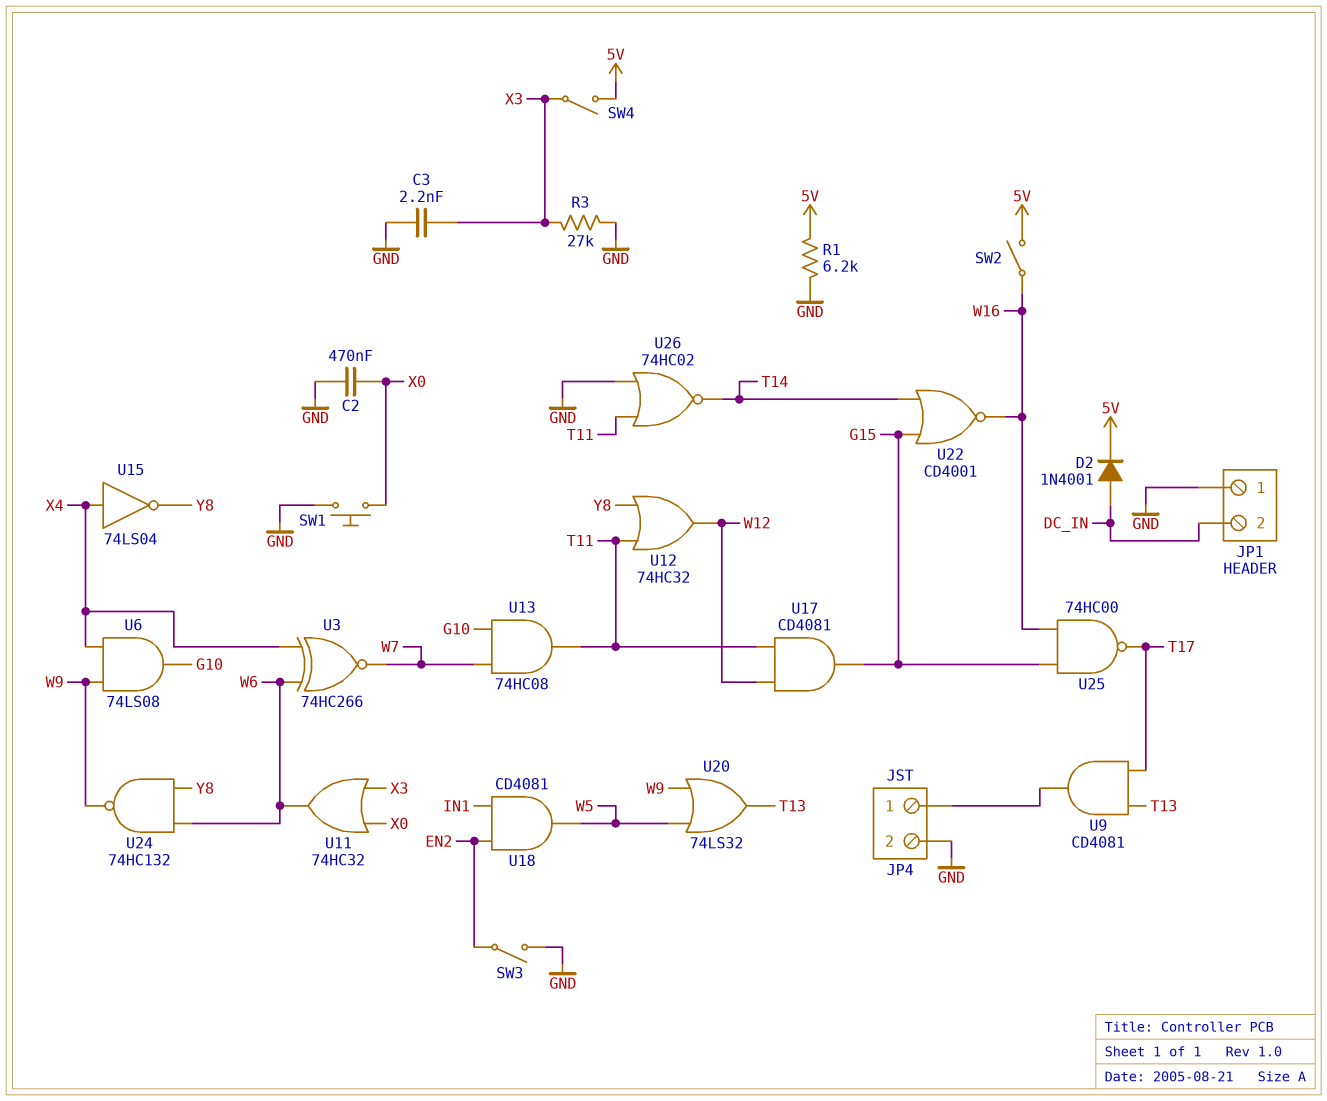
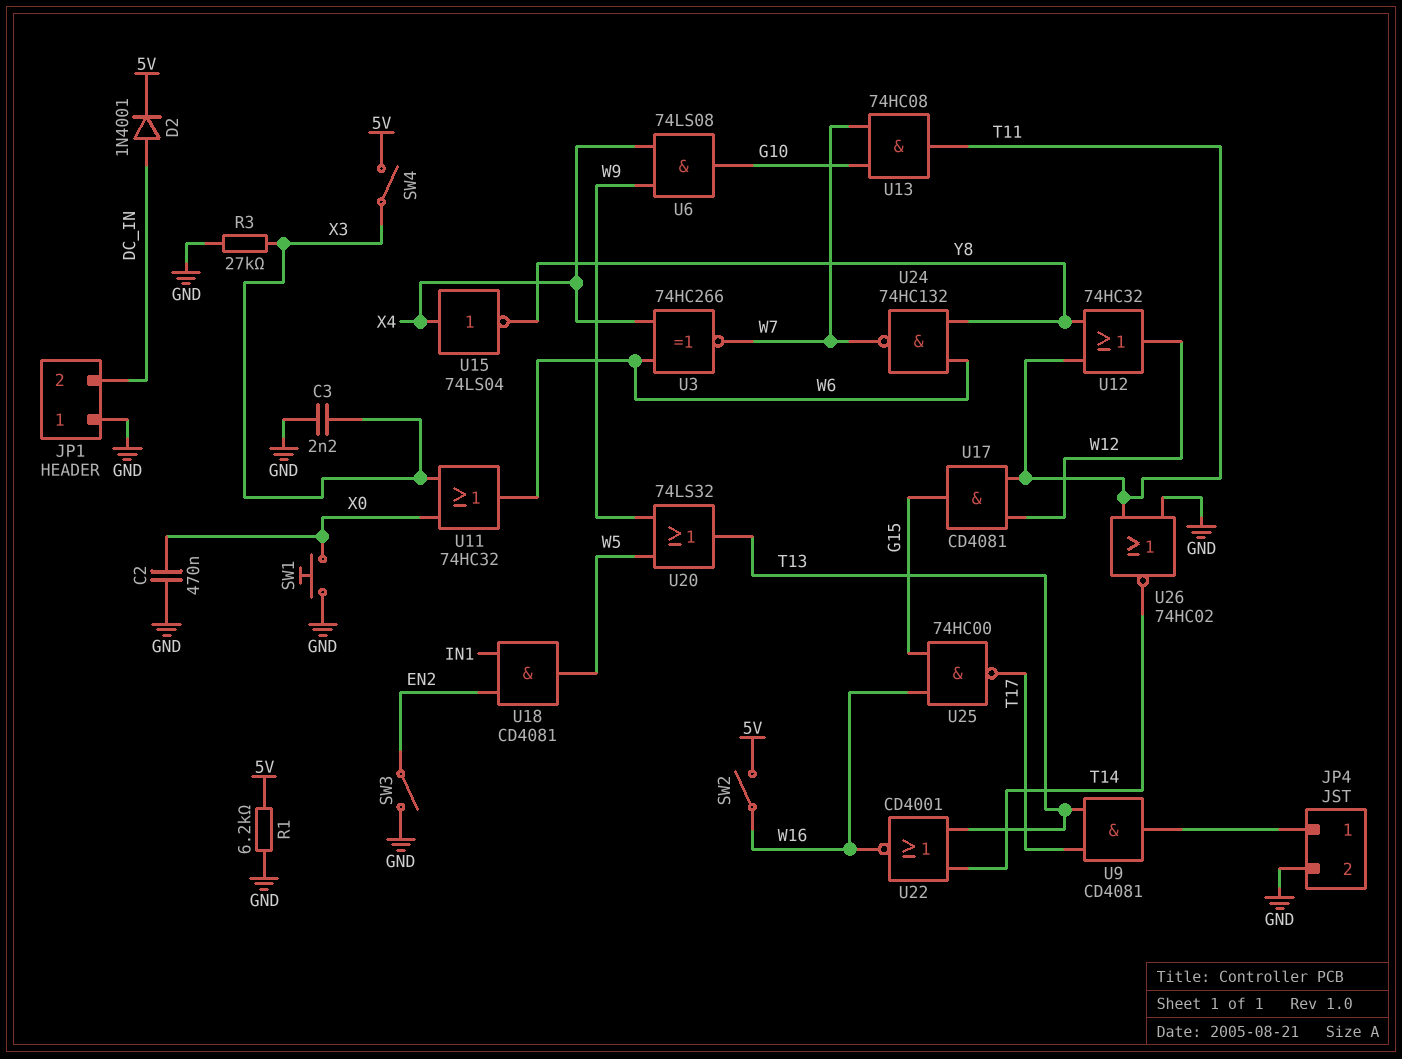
U22: NOR CD4001 (in G15, in T14, out W16) -> NOR CD4001 (in T13, in T14, out W16)
U24: NAND 74HC132 (in W6, in Y8, out W9) -> NAND 74HC132 (in W6, in Y8, out W7)

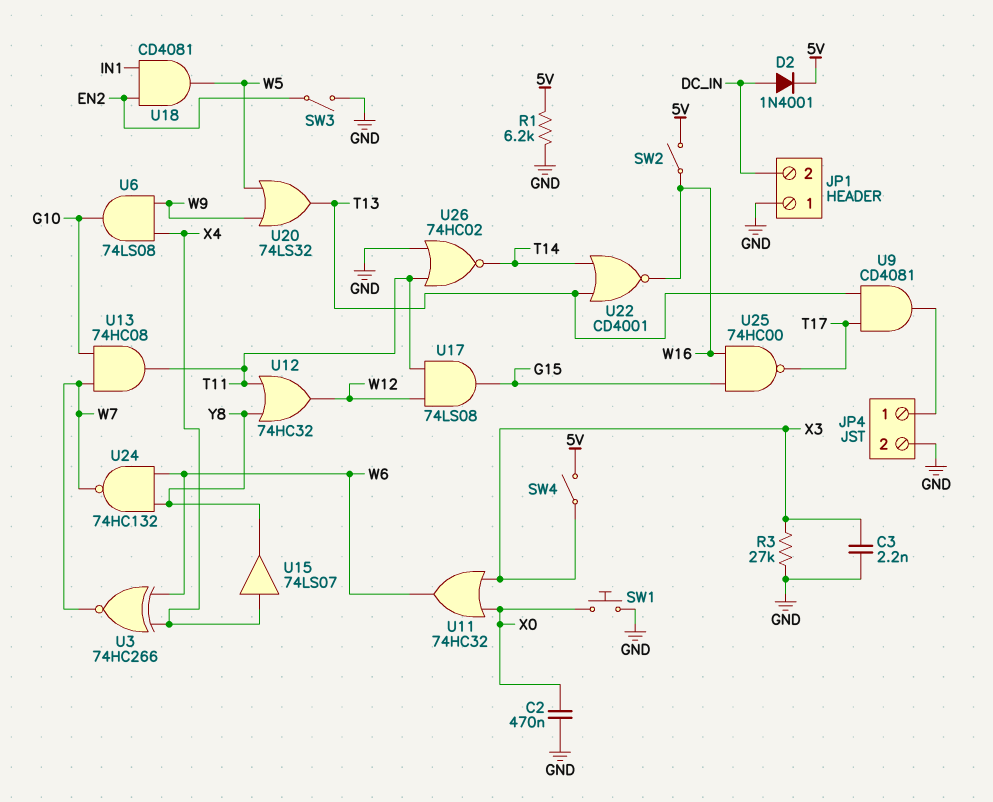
U15: NOT 74LS04 (in X4, out Y8) -> buffer 74LS07 (in X4, out Y8)
U17: AND CD4081 (in T11, in W12, out G15) -> AND 74LS08 (in T11, in W12, out G15)

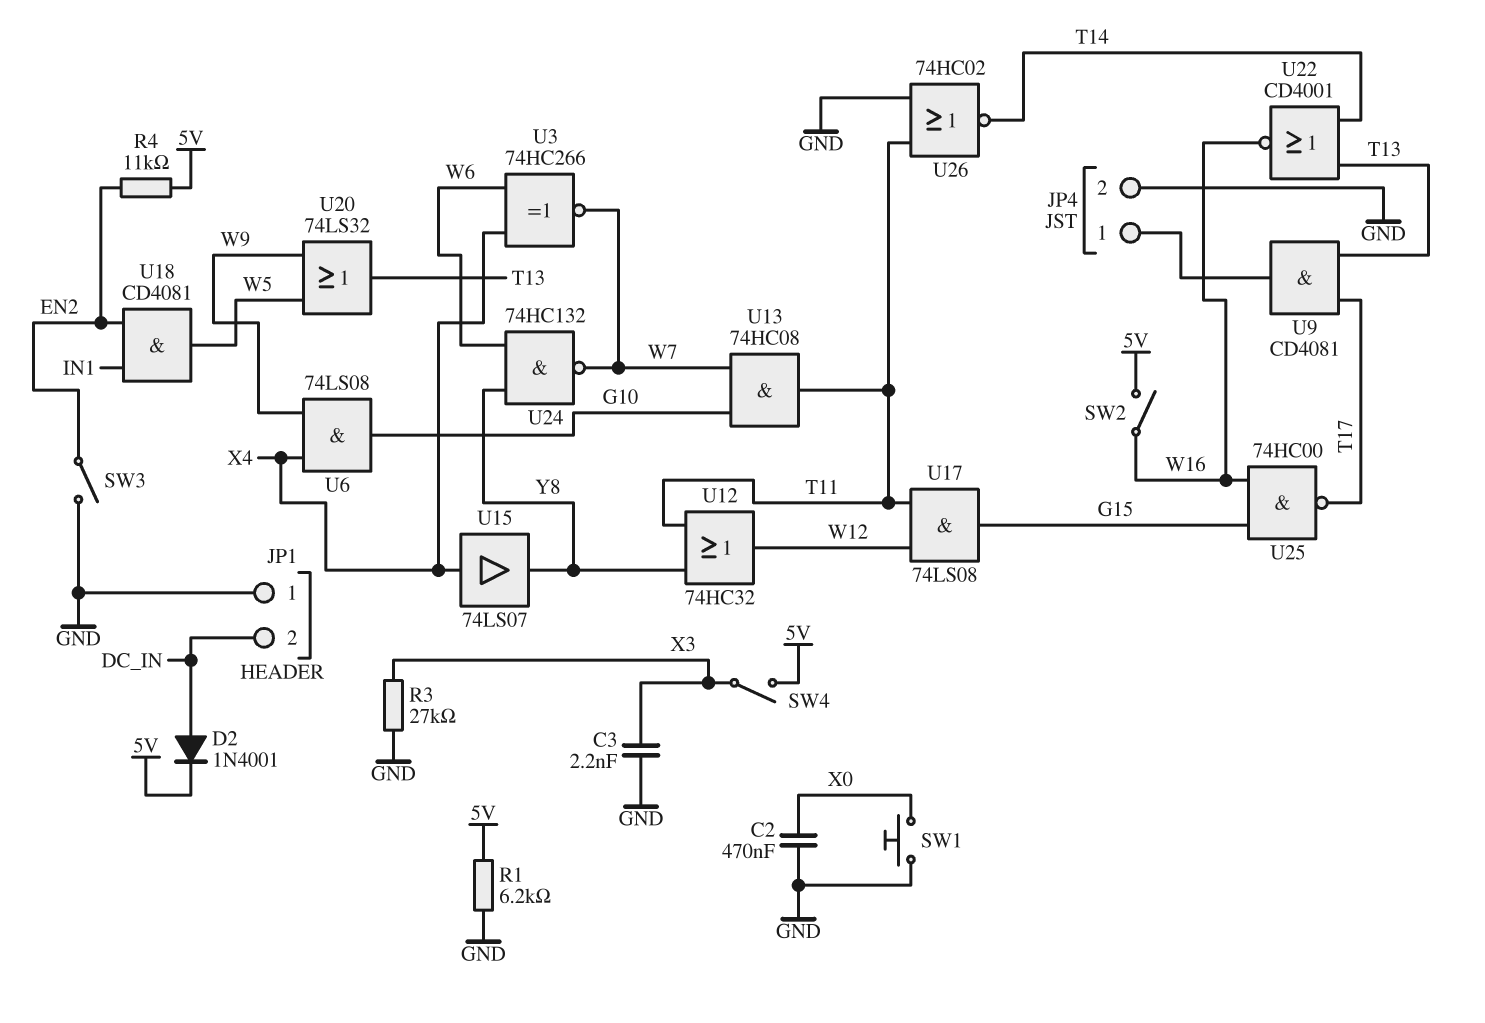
R4: none -> 11k (5V, EN2)
U11: OR 74HC32 (in X0, in X3, out W6) -> none

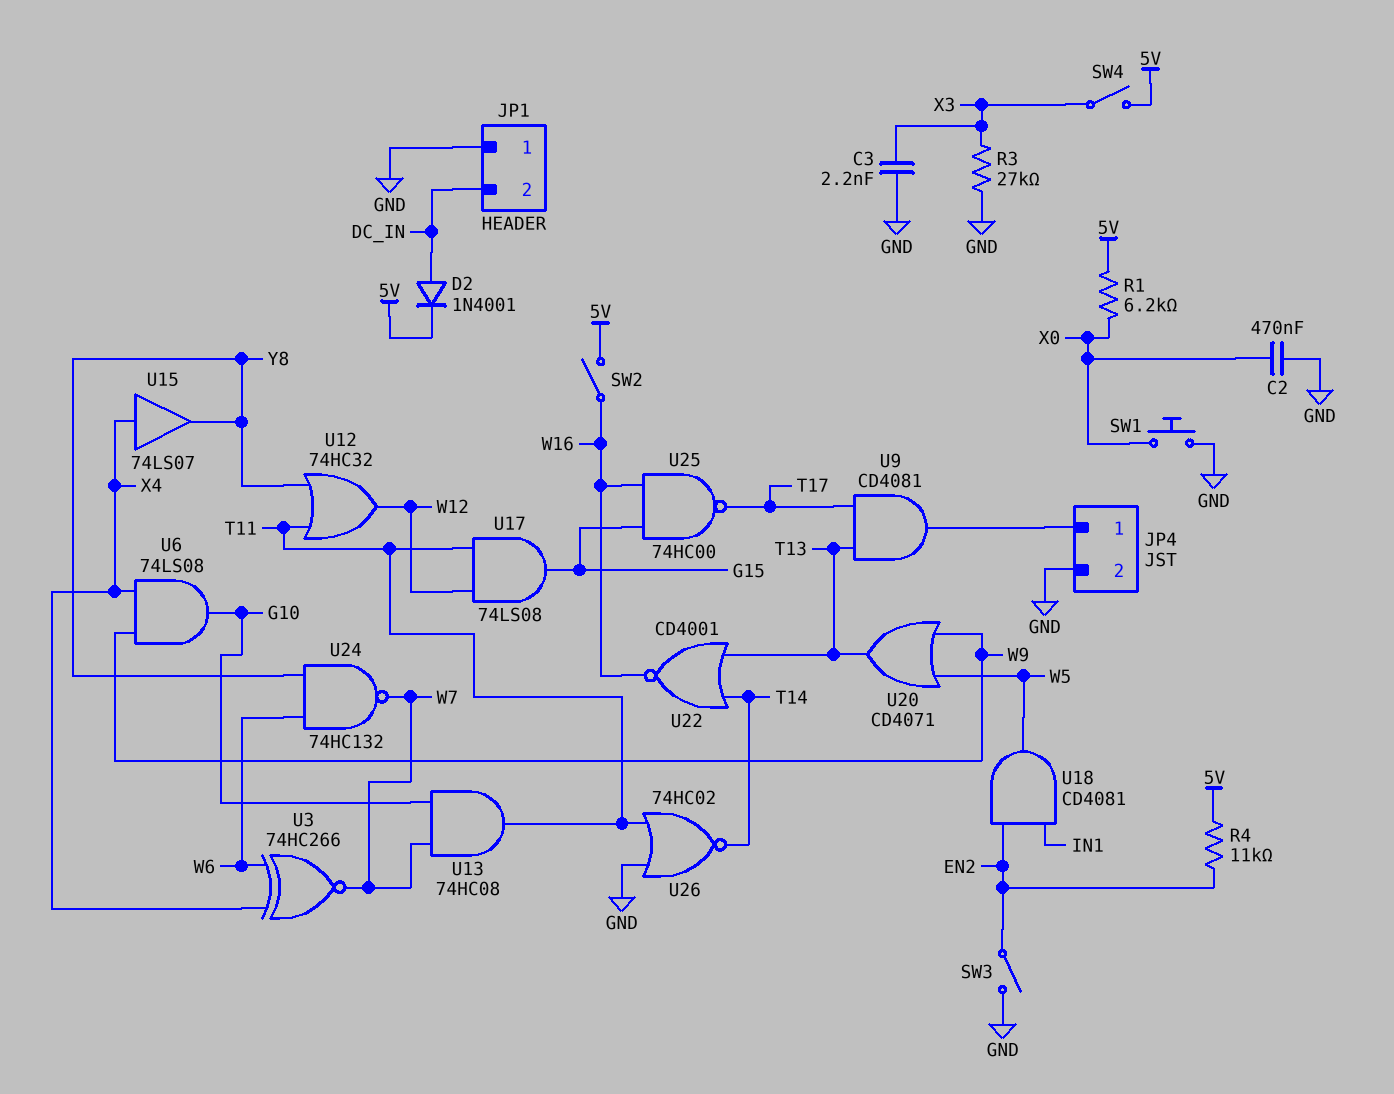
R1: 6.2k (5V, GND) -> 6.2k (5V, X0)
U20: OR 74LS32 (in W5, in W9, out T13) -> OR CD4071 (in W5, in W9, out T13)

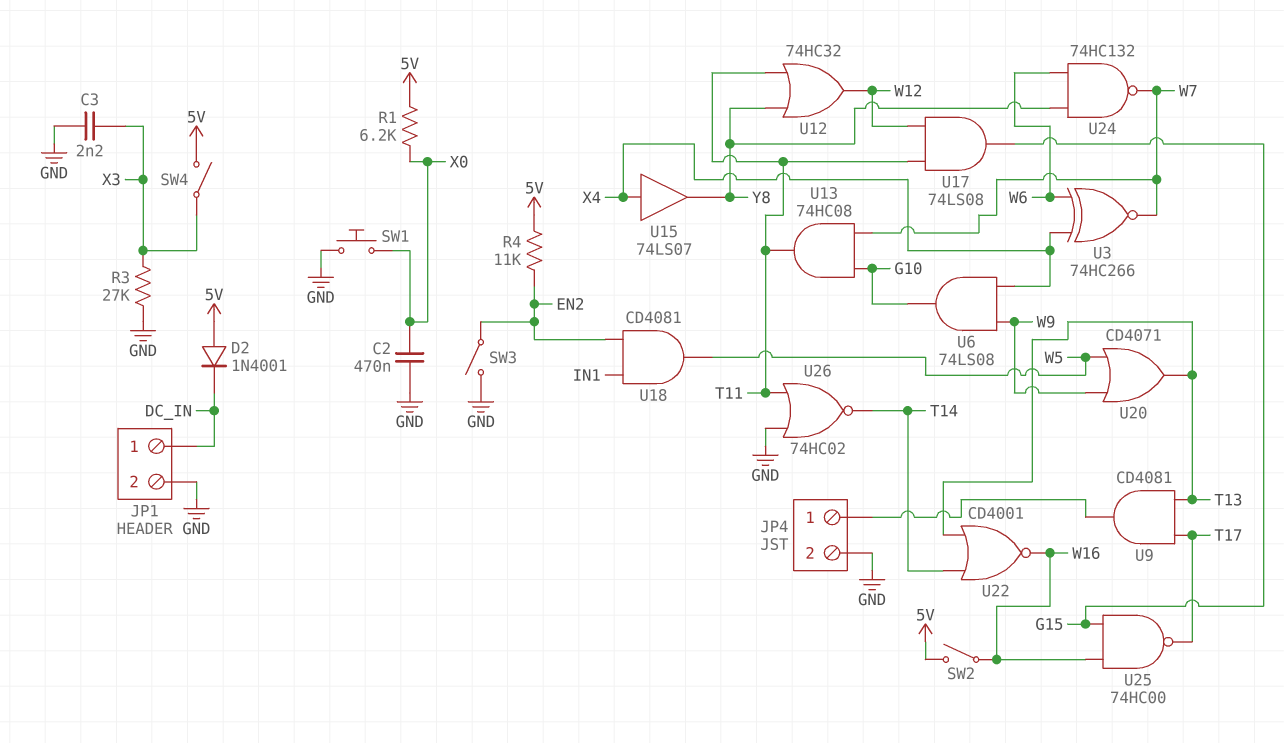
D2: diode 1N4001 (A DC_IN, K 5V) -> diode 1N4001 (A 5V, K DC_IN)
JP1 pin 1: GND -> DC_IN
JP1 pin 2: DC_IN -> GND

